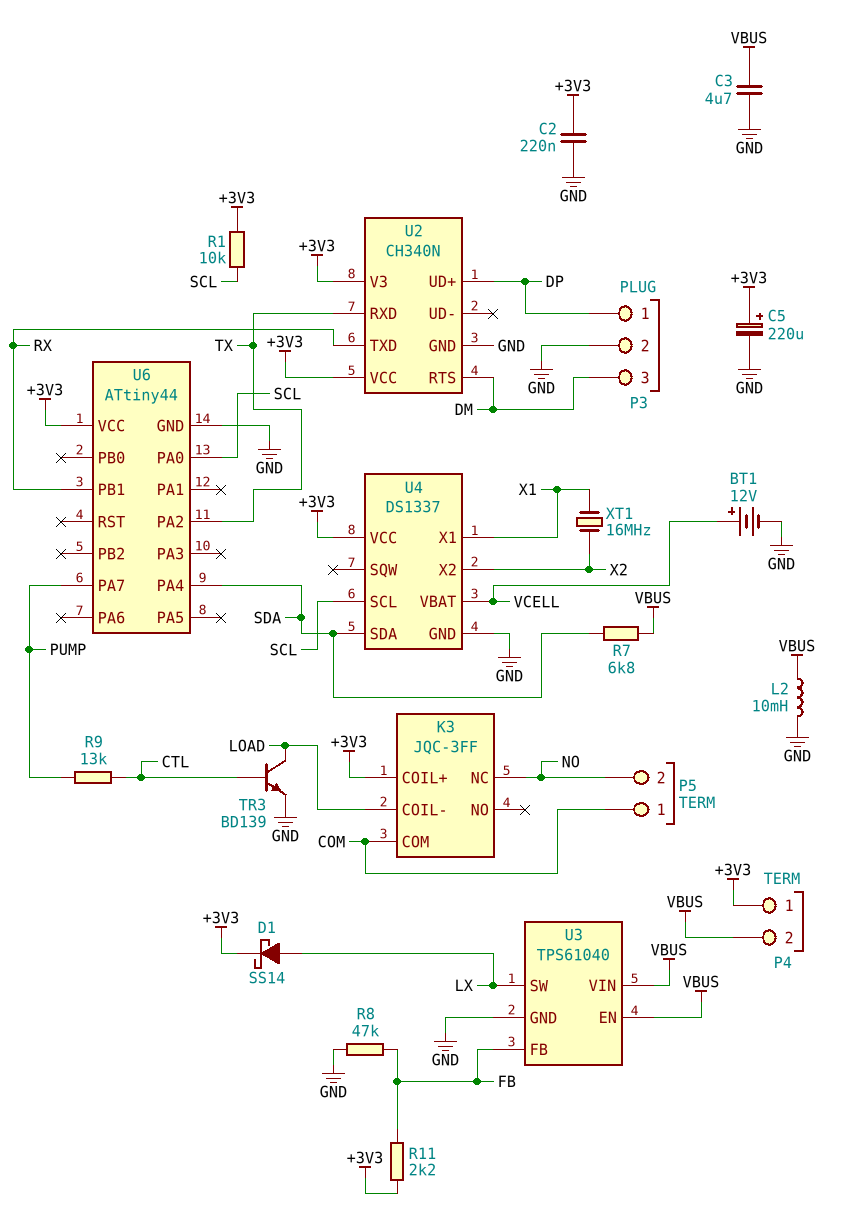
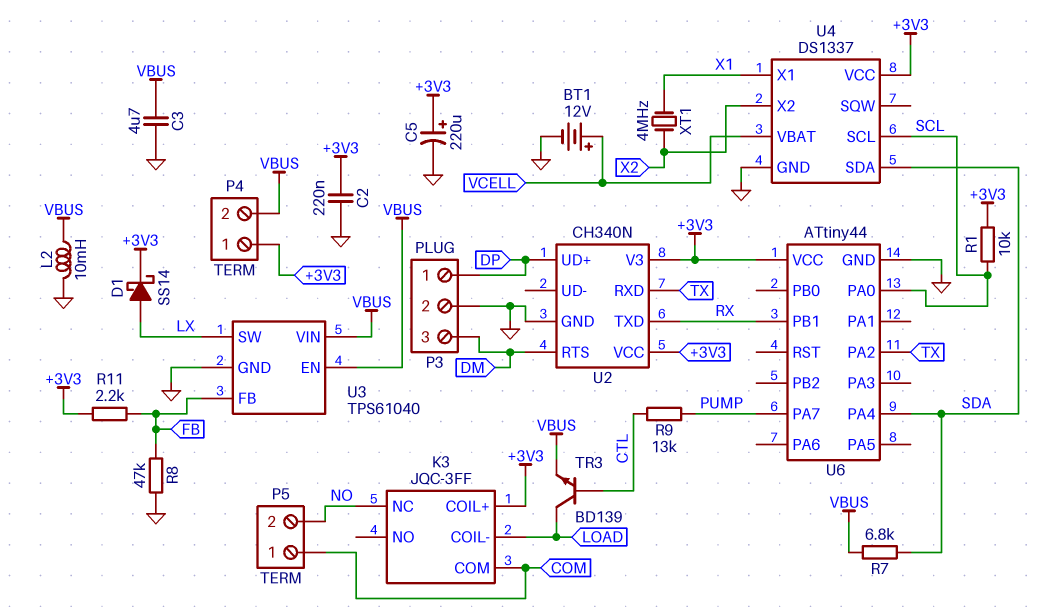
TR3: NPN BD139 (B CTL, C LOAD, E GND) -> NPN BD139 (B CTL, C LOAD, E VBUS)
XT1: 16MHz (X1, X2) -> 4MHz (X1, X2)

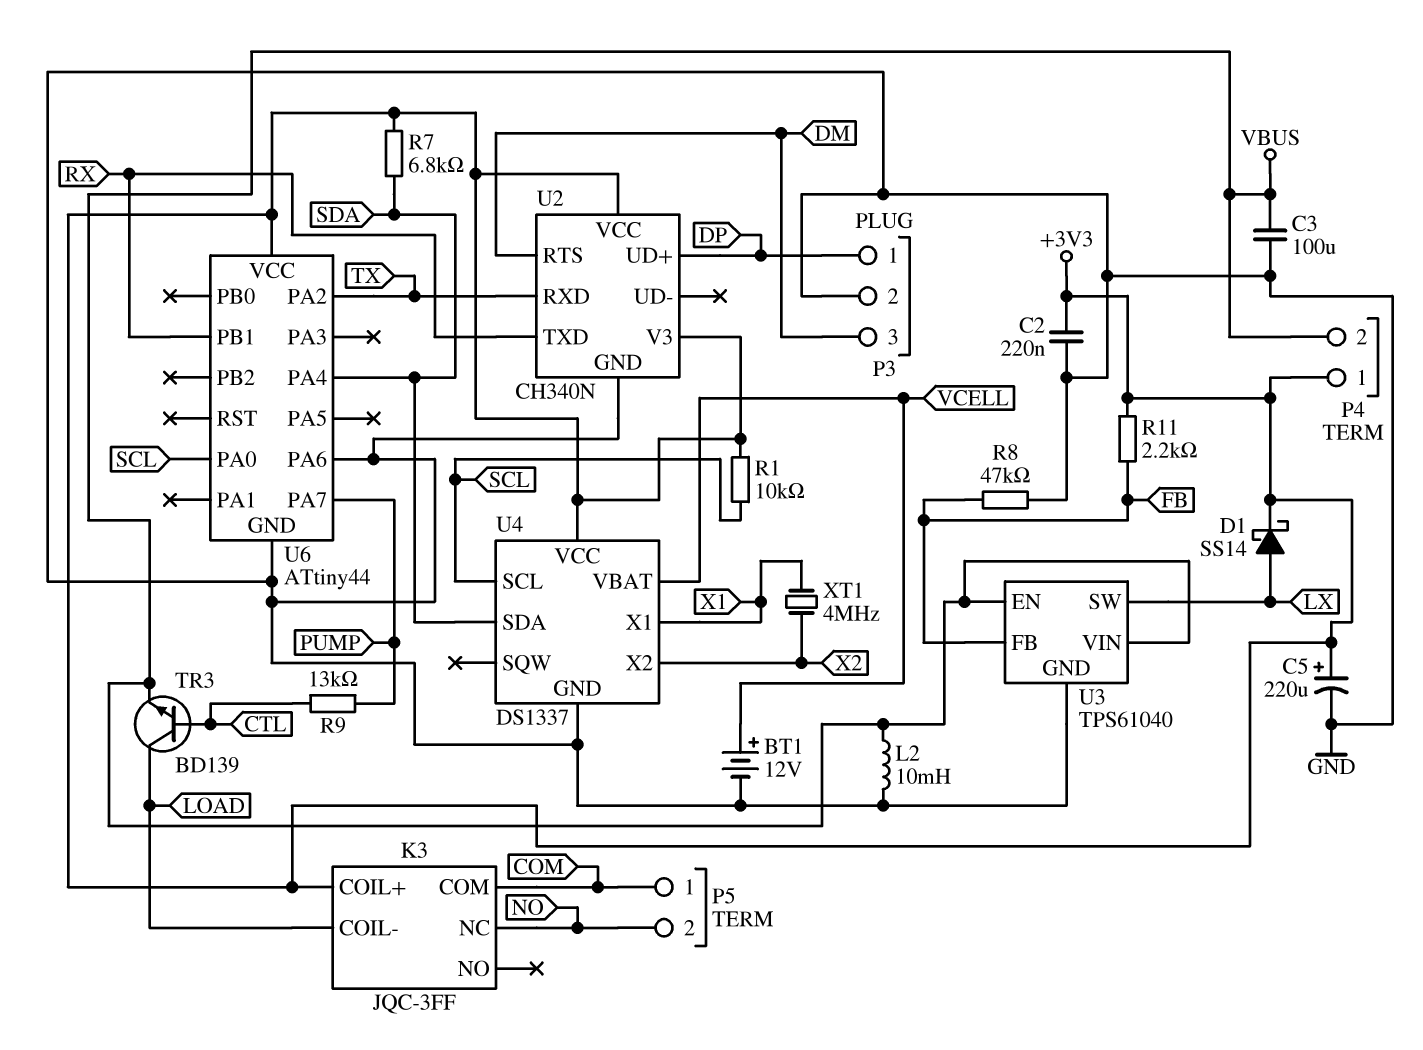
C3: 4.7uF (GND, VBUS) -> 100uF (GND, VBUS)
R7: 6.8k (SDA, VBUS) -> 6.8k (+3V3, SDA)
U6 pin PA6: none -> GND

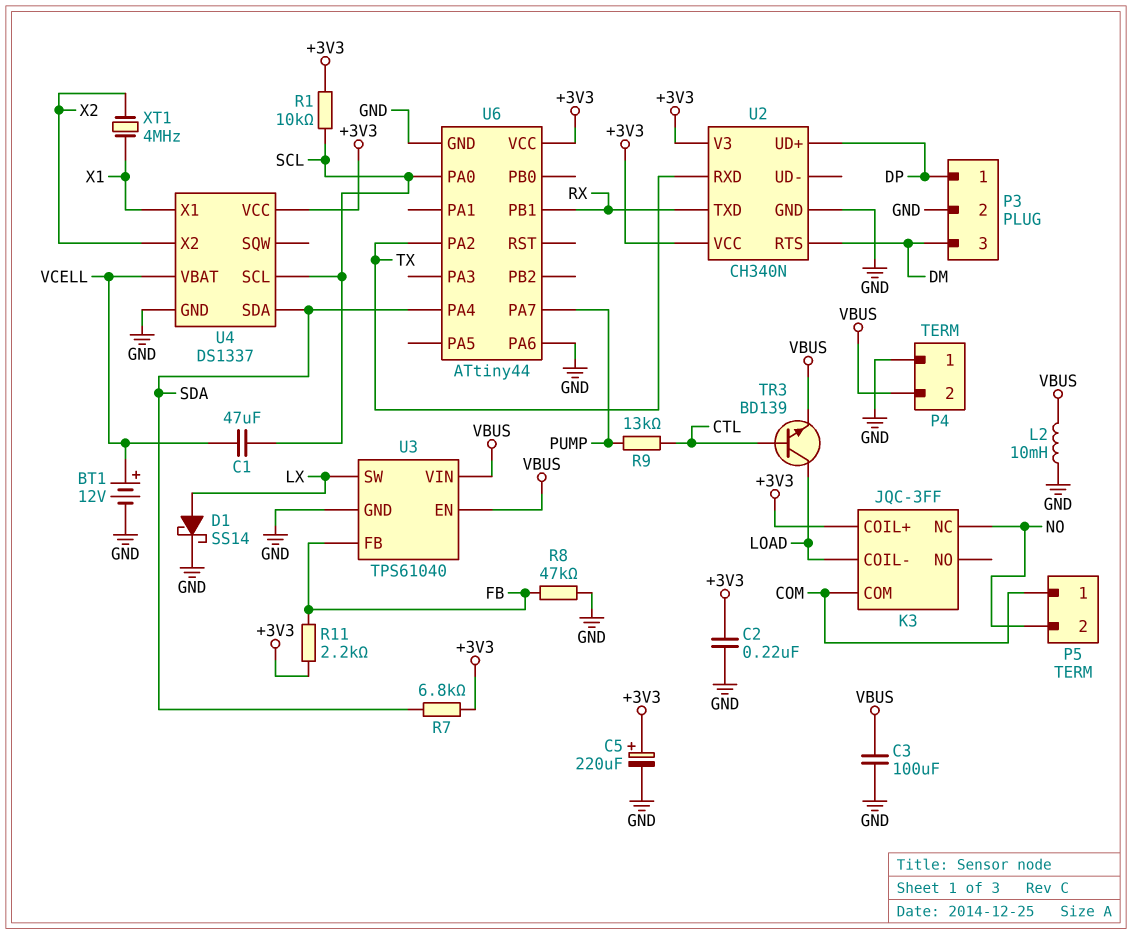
C1: none -> 47uF (SCL, VCELL)
D1: schottky SS14 (A LX, K +3V3) -> schottky SS14 (A LX, K GND)
P4 pin 1: +3V3 -> GND

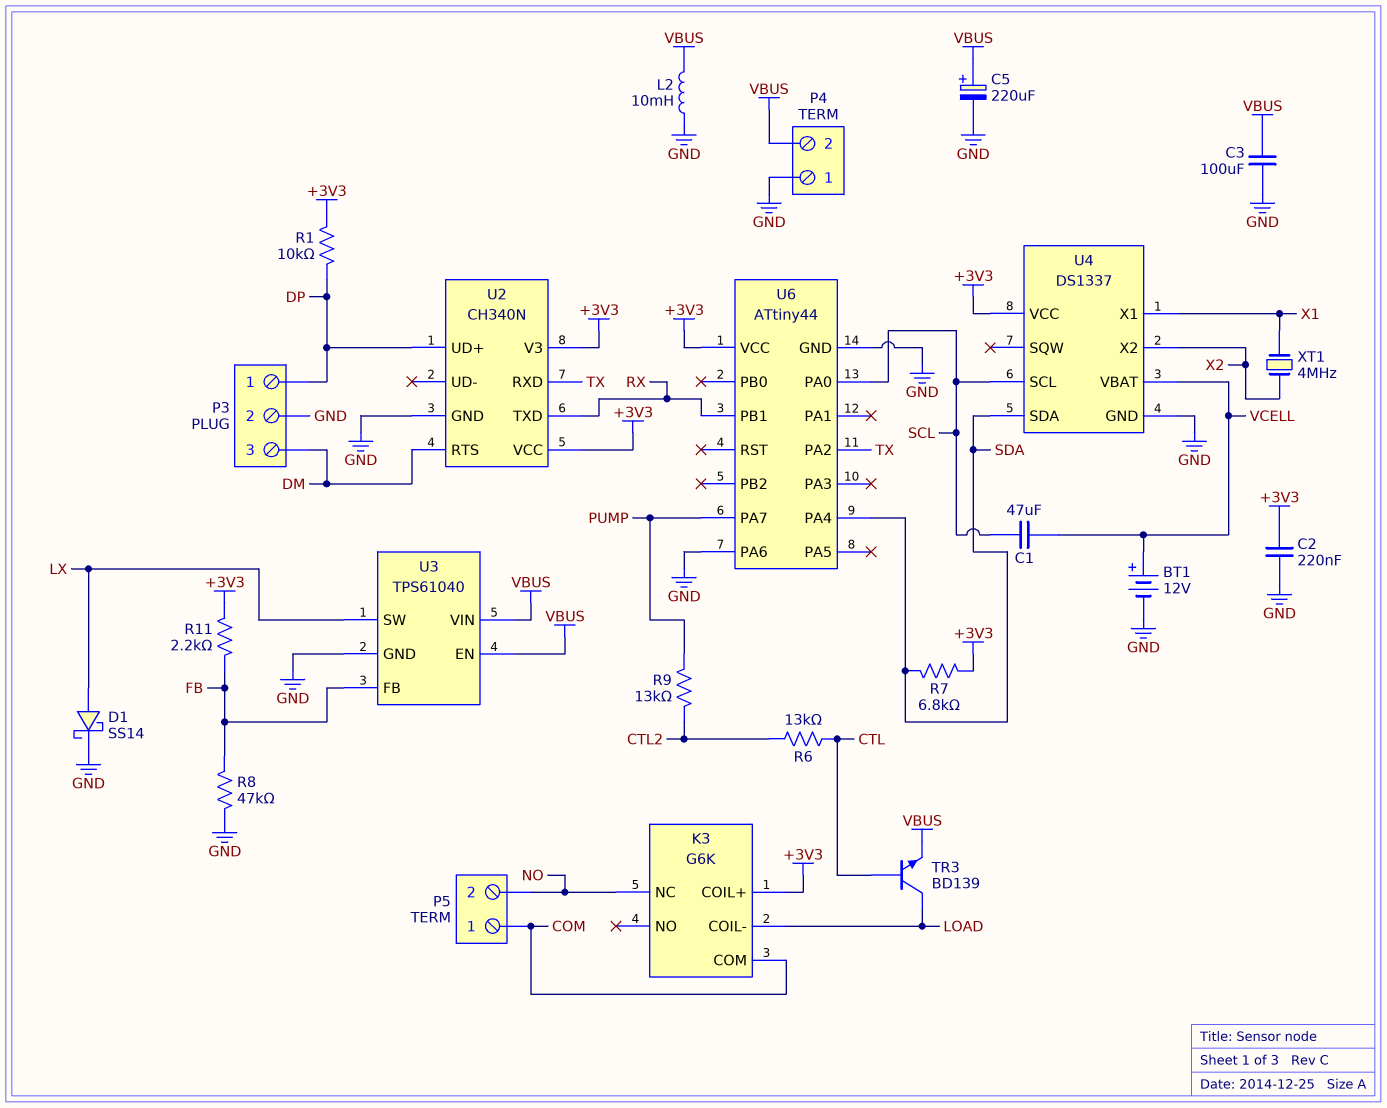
C5: 220uF (plus +3V3, minus GND) -> 220uF (plus VBUS, minus GND)
K3: JQC-3FF -> G6K
R1: 10k (+3V3, SCL) -> 10k (+3V3, DP)
R6: none -> 13k (CTL, CTL2)
R9: 13k (CTL, PUMP) -> 13k (CTL2, PUMP)

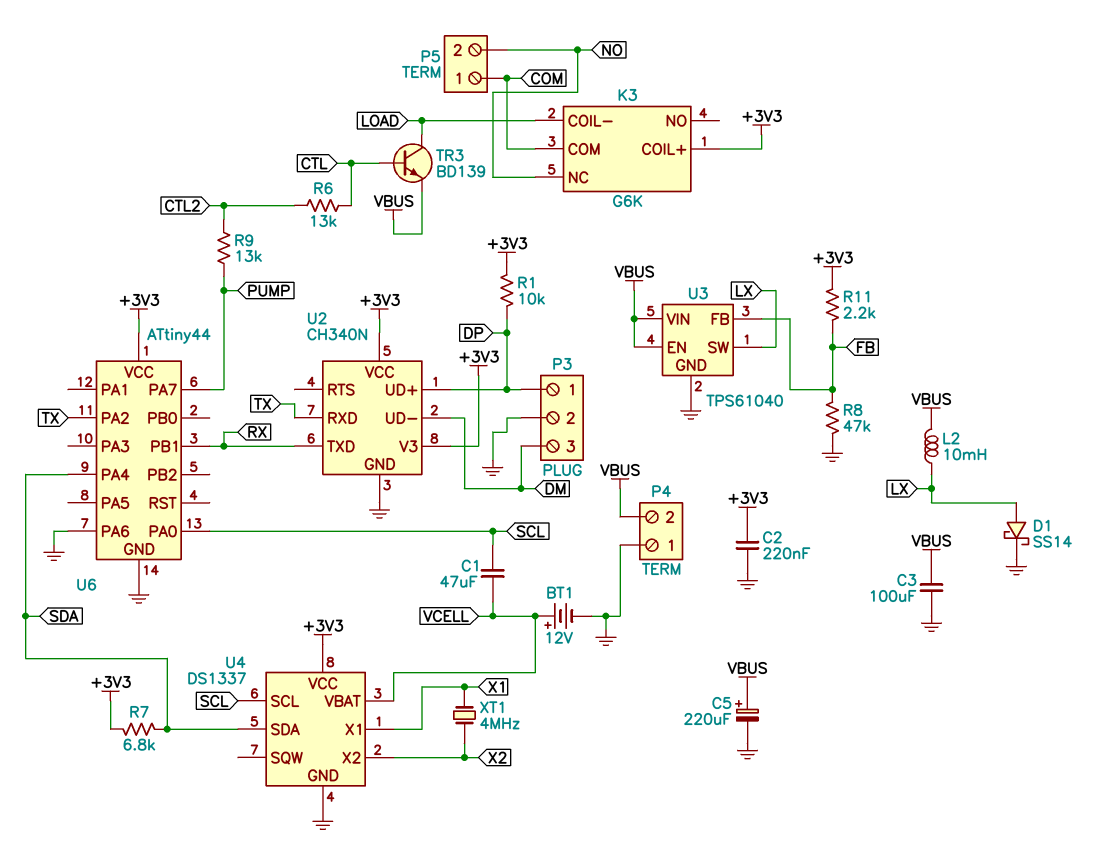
L2: 10mH (GND, VBUS) -> 10mH (LX, VBUS)
U2 pin RTS: DM -> none
U2 pin UD-: none -> DM

